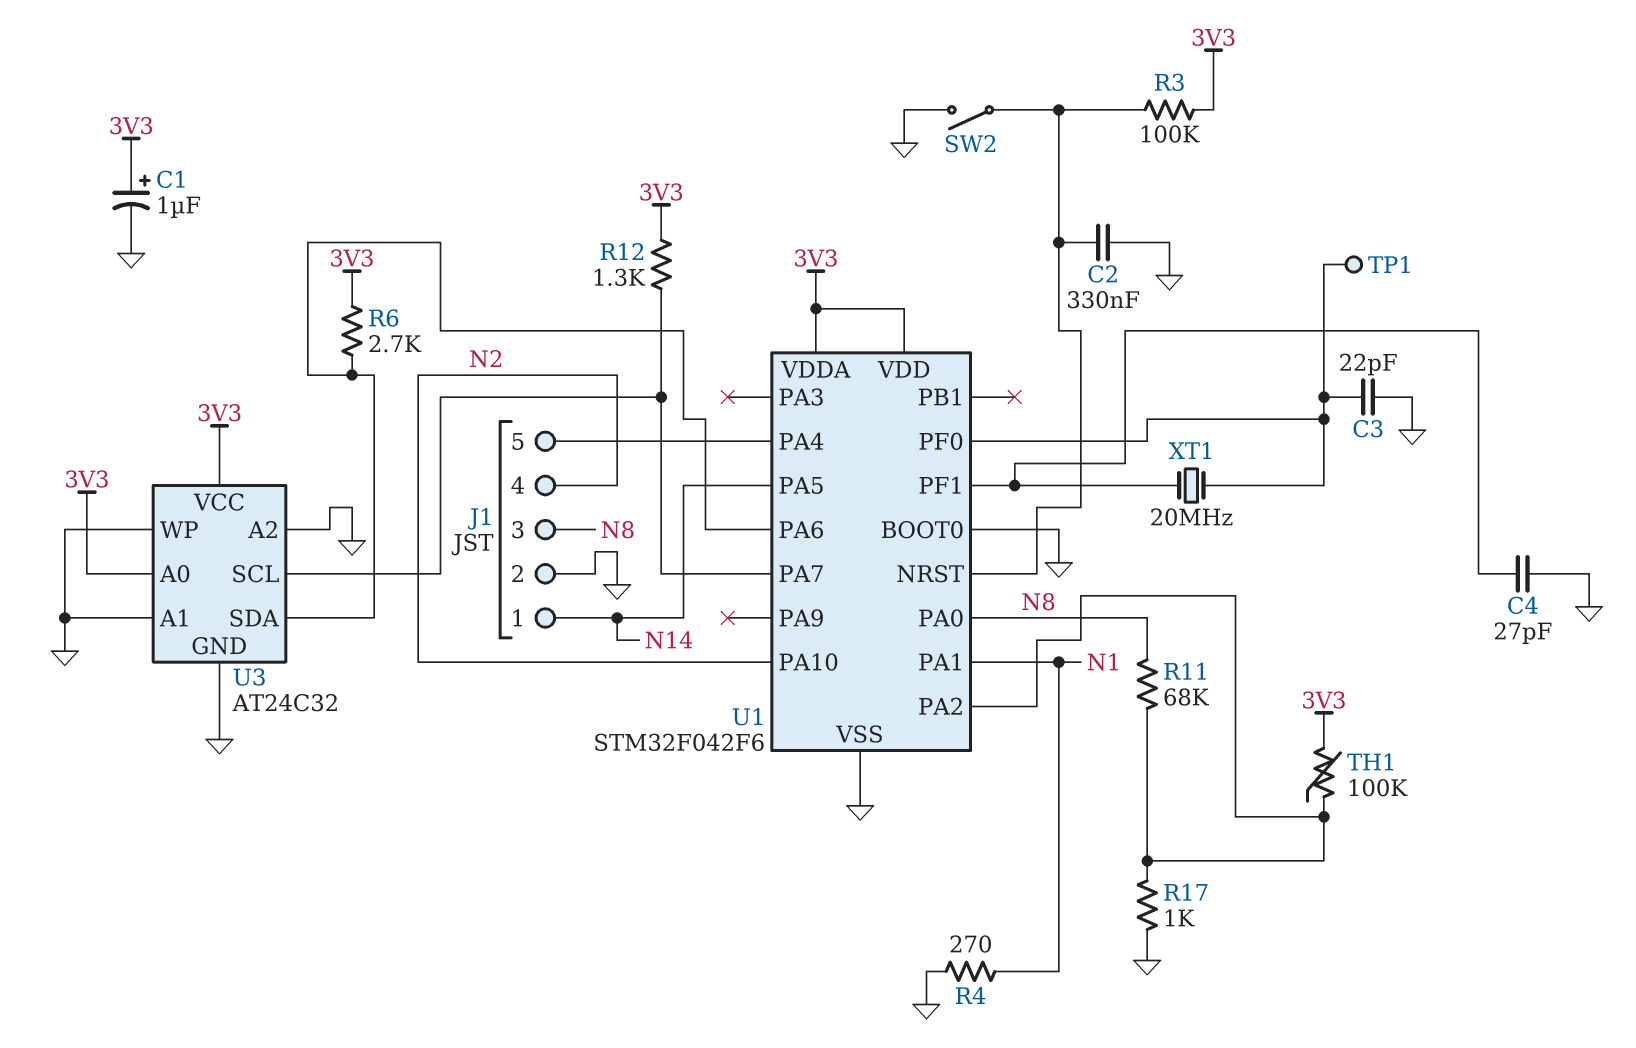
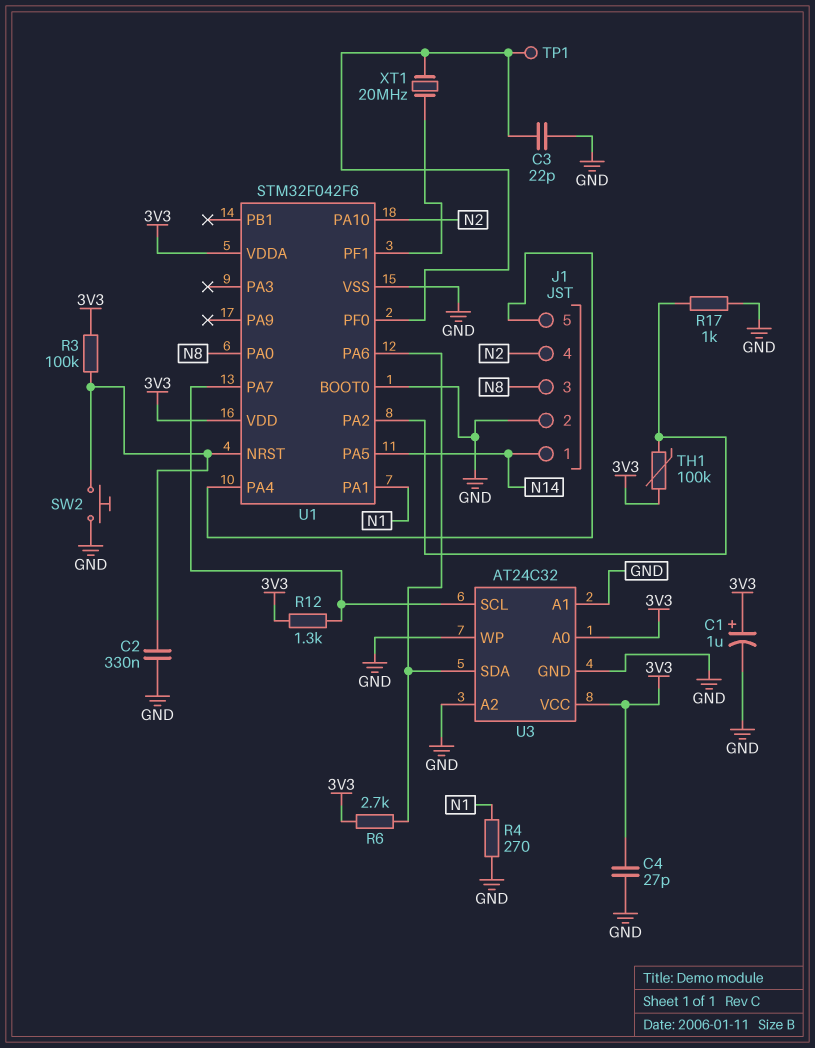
C4: 27pF (GND, U1/PF1) -> 27pF (3V3, GND)
R11: 68k (N8, U1/PA2) -> none
SW2: switch (GND, U1/NRST) -> button (GND, U1/NRST)

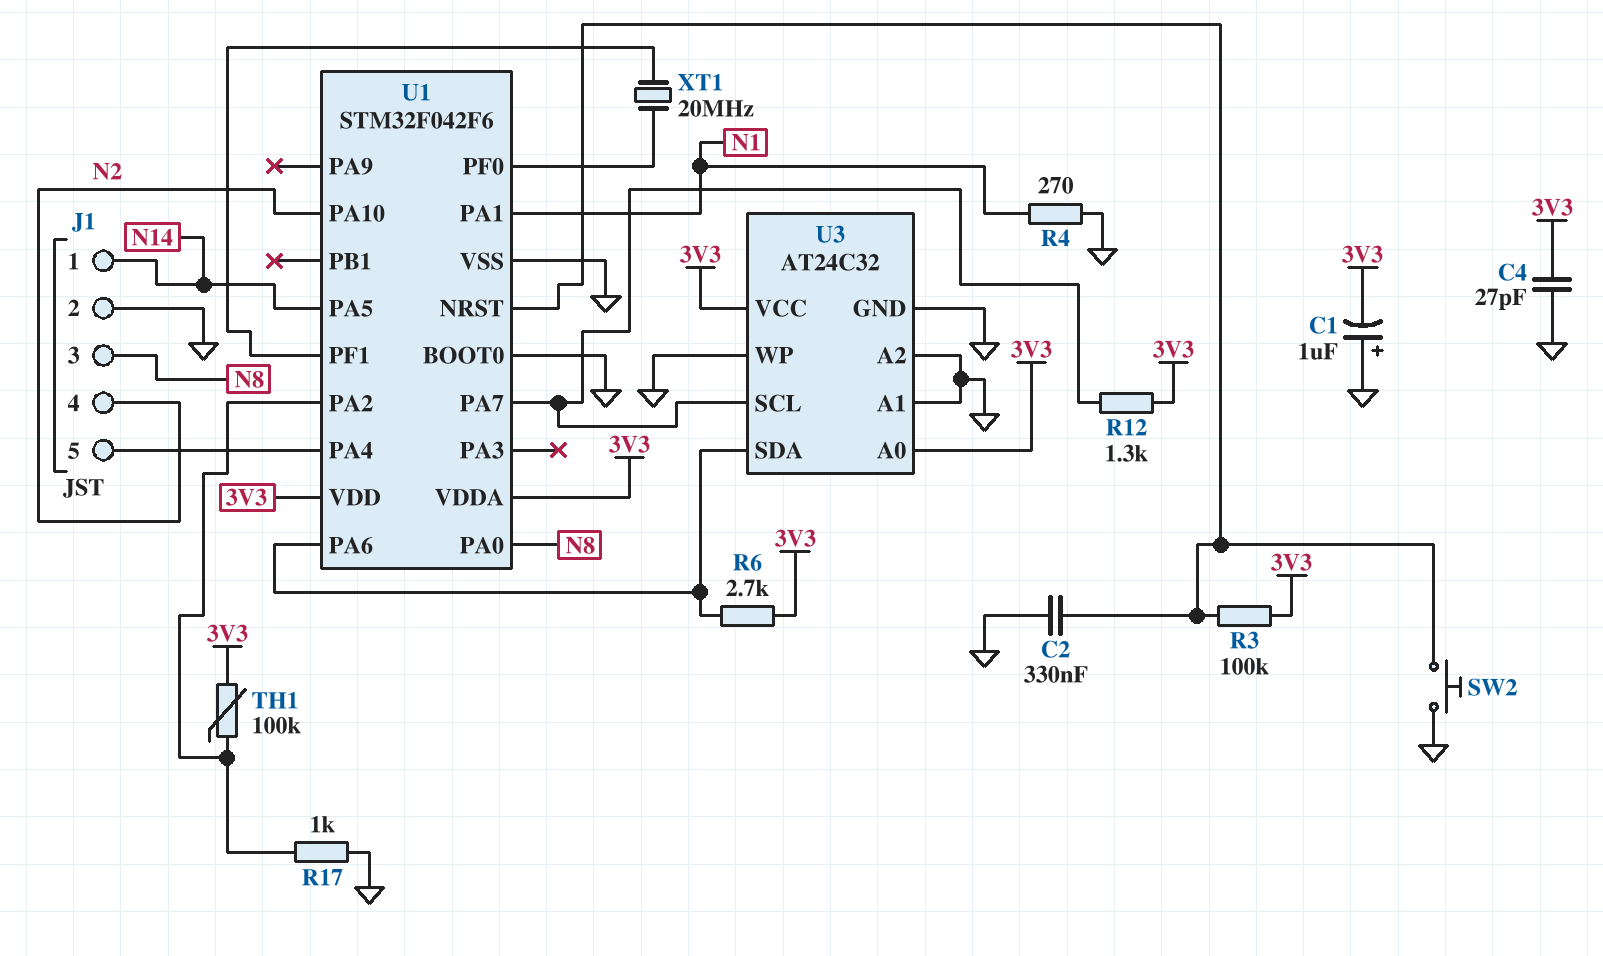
C1: 1uF (plus 3V3, minus GND) -> 1uF (plus GND, minus 3V3)
C3: 22pF (GND, U1/PF0) -> none
TP1: test point (U1/PF0) -> none

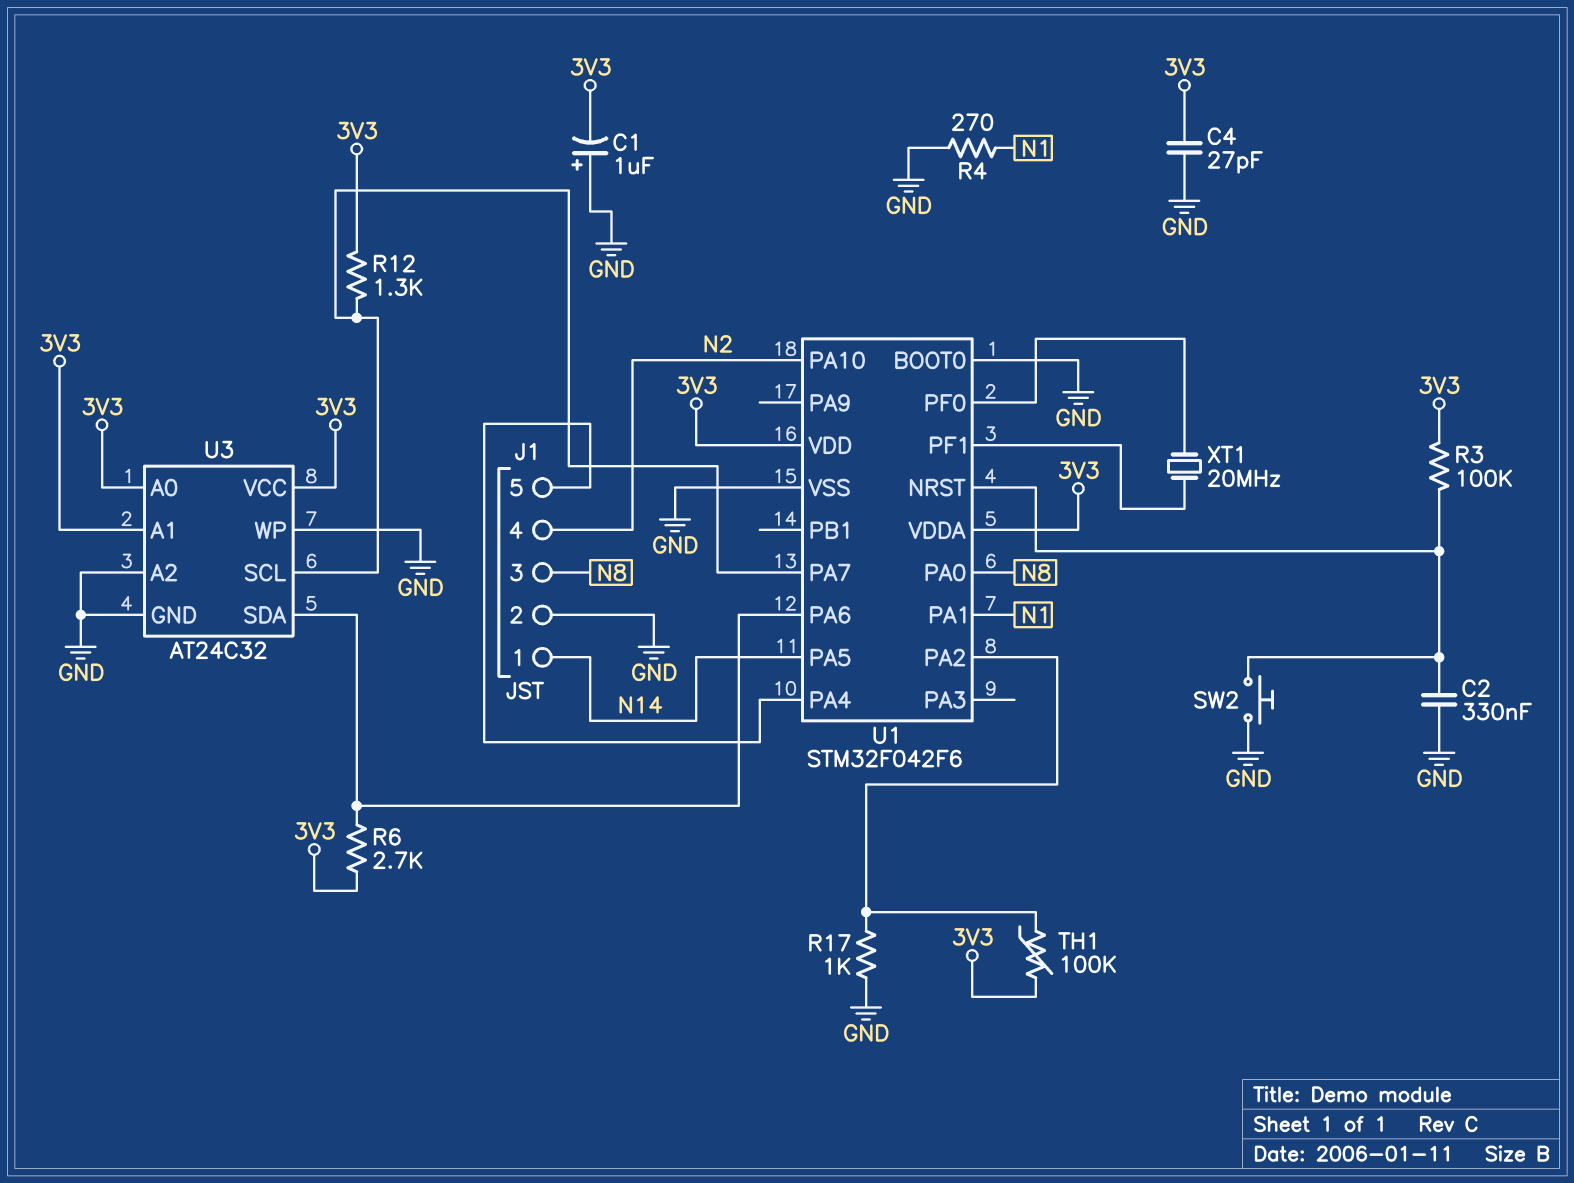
U3 pin A1: GND -> 3V3

